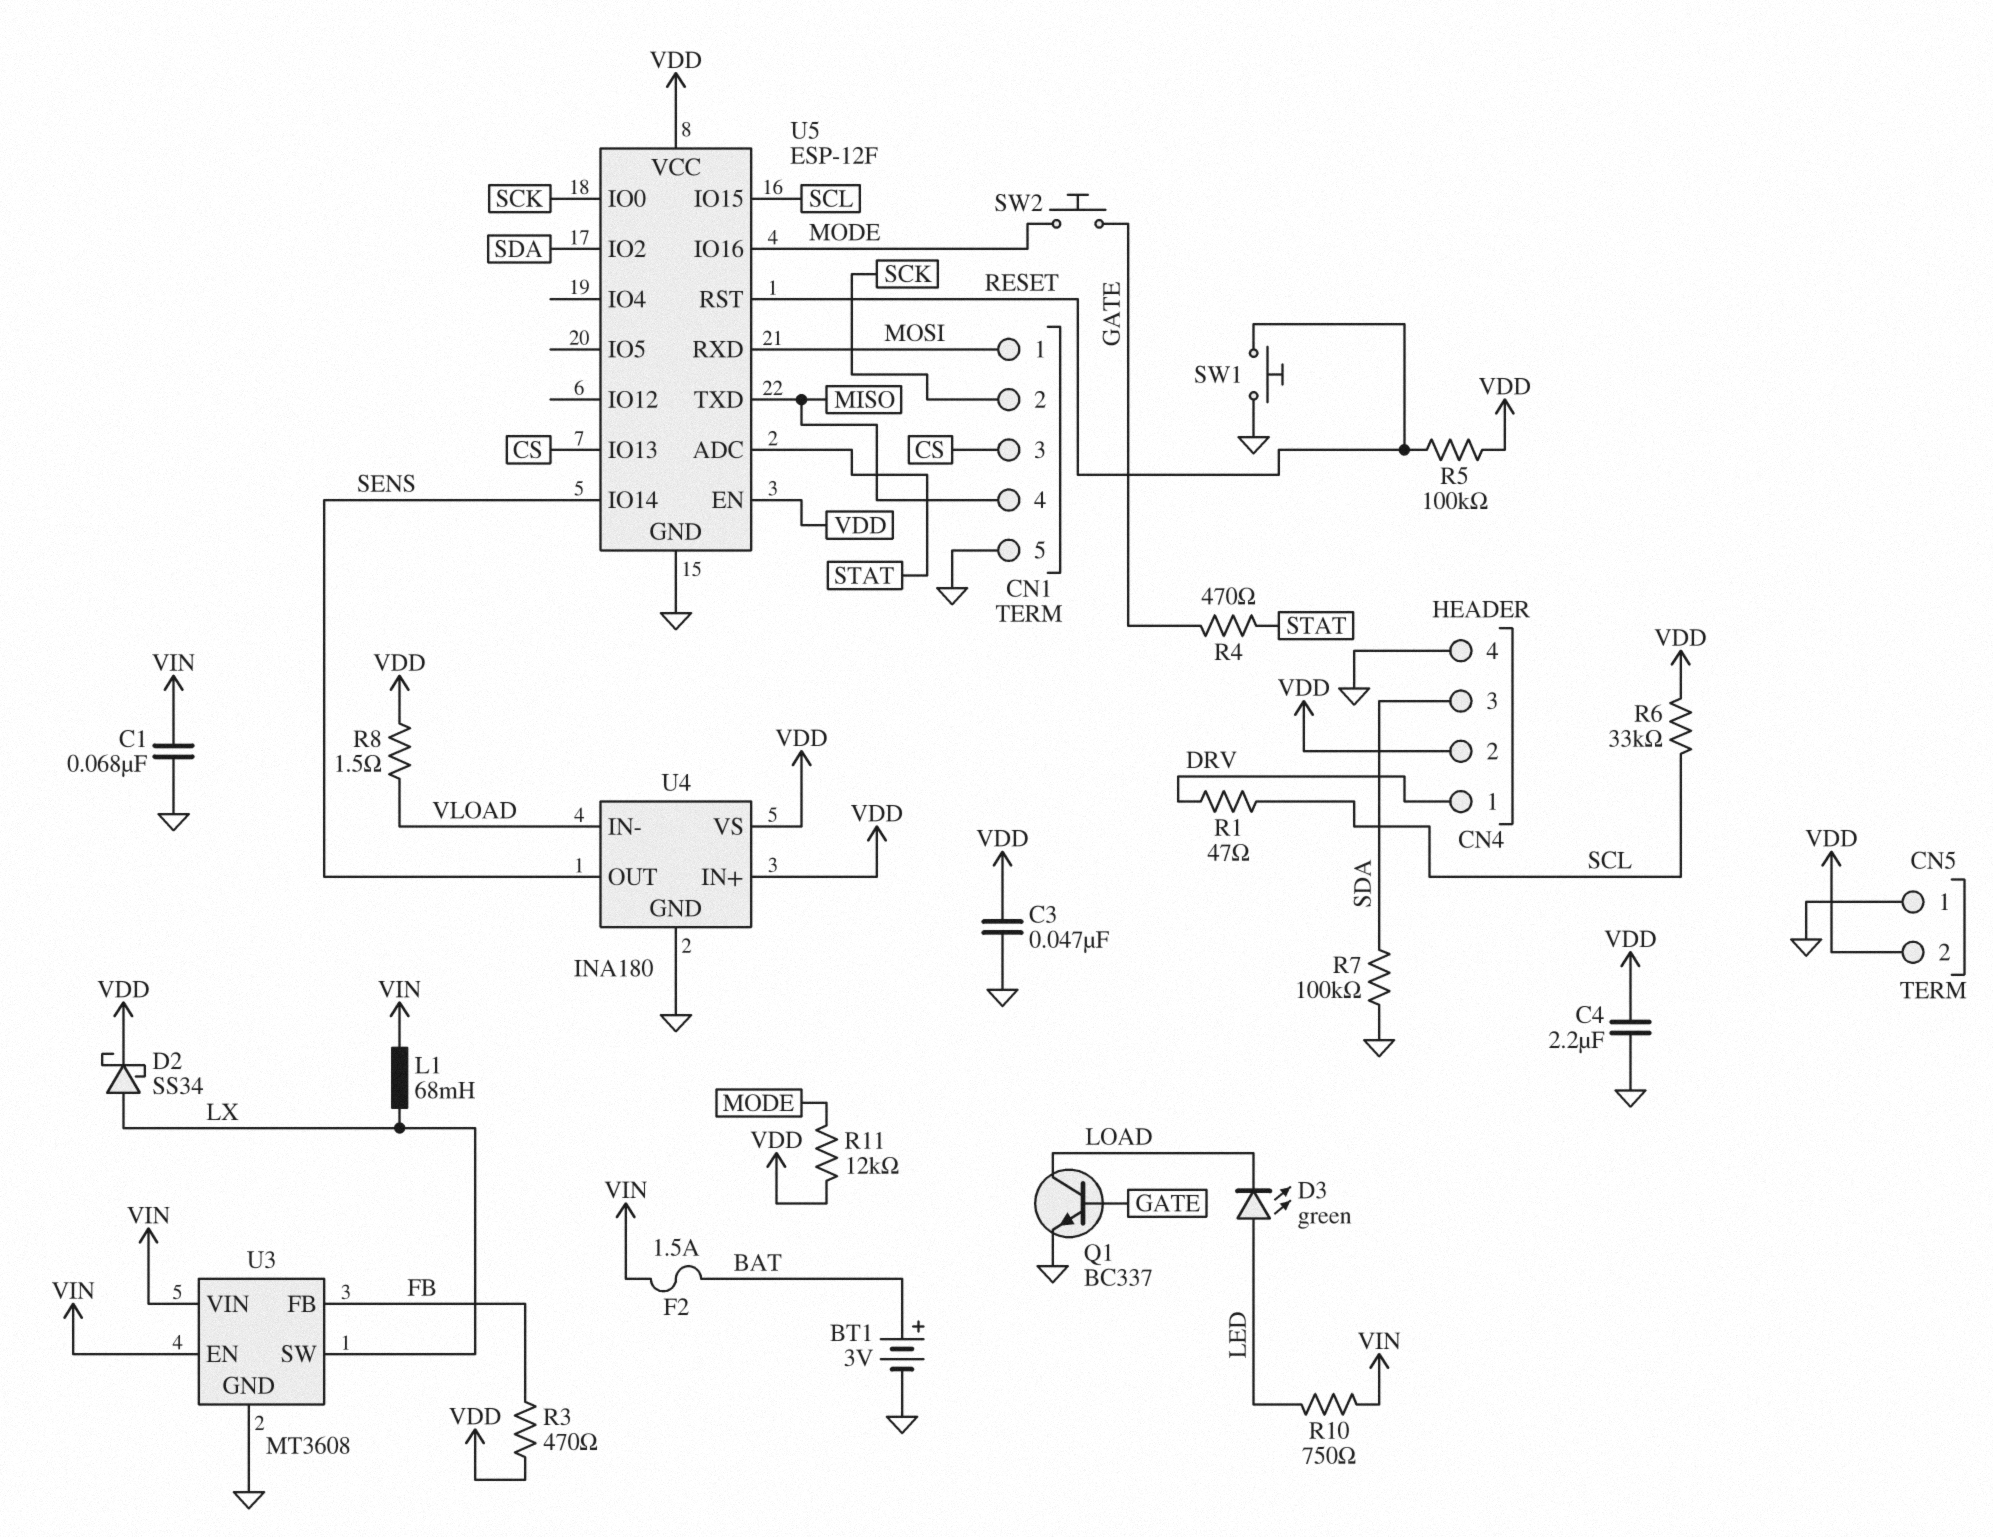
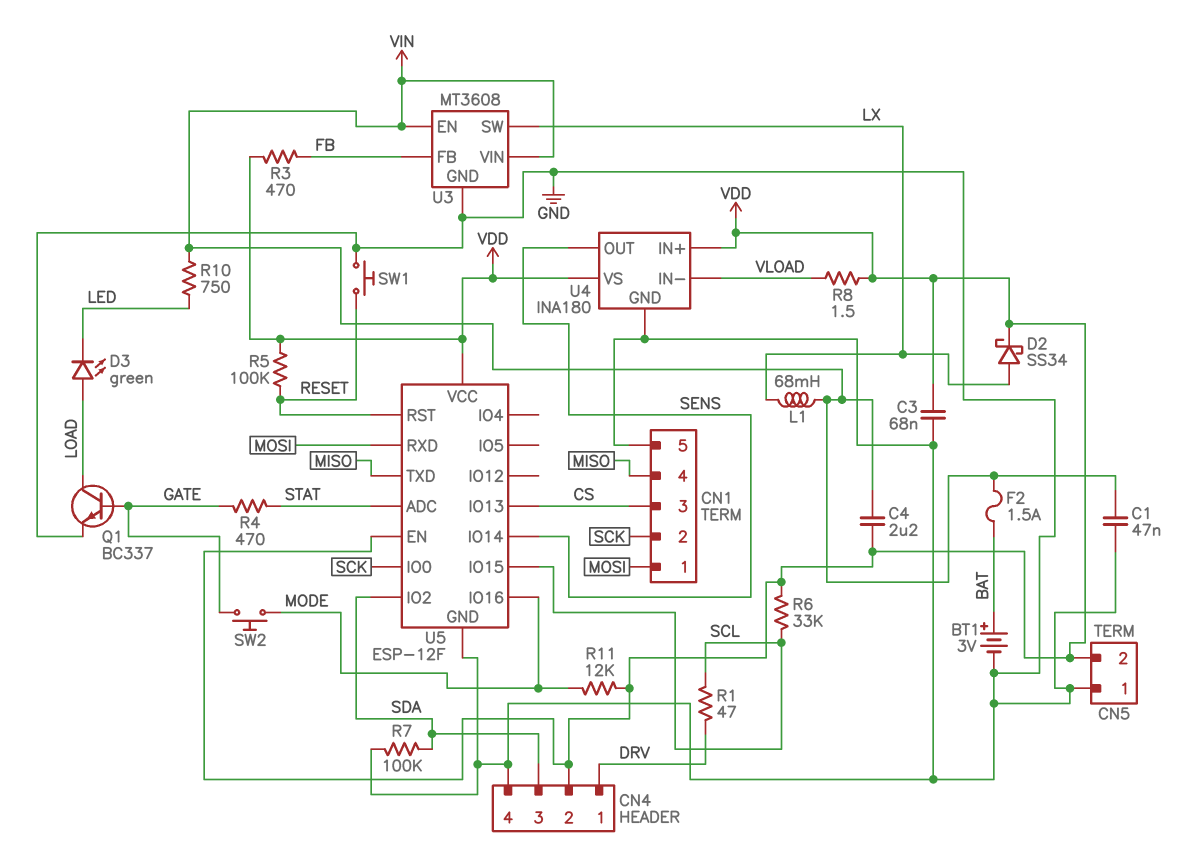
C1: 68nF (GND, VIN) -> 47nF (GND, VIN)
C3: 47nF (GND, VDD) -> 68nF (GND, VDD)
C4: 2.2uF (GND, VDD) -> 2.2uF (VDD, VIN)
D3: LED green (A LED, K LOAD) -> LED green (A LOAD, K LED)

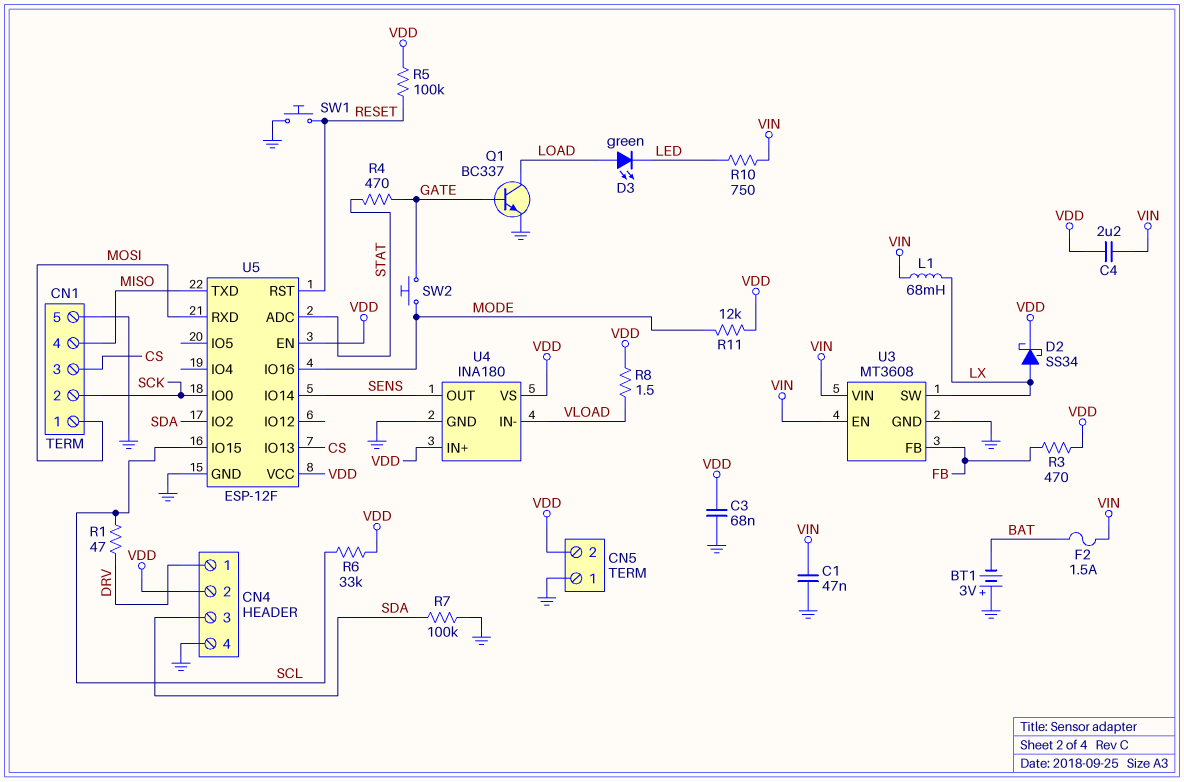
BT1: 3V (plus BAT, minus GND) -> 3V (plus GND, minus BAT)

